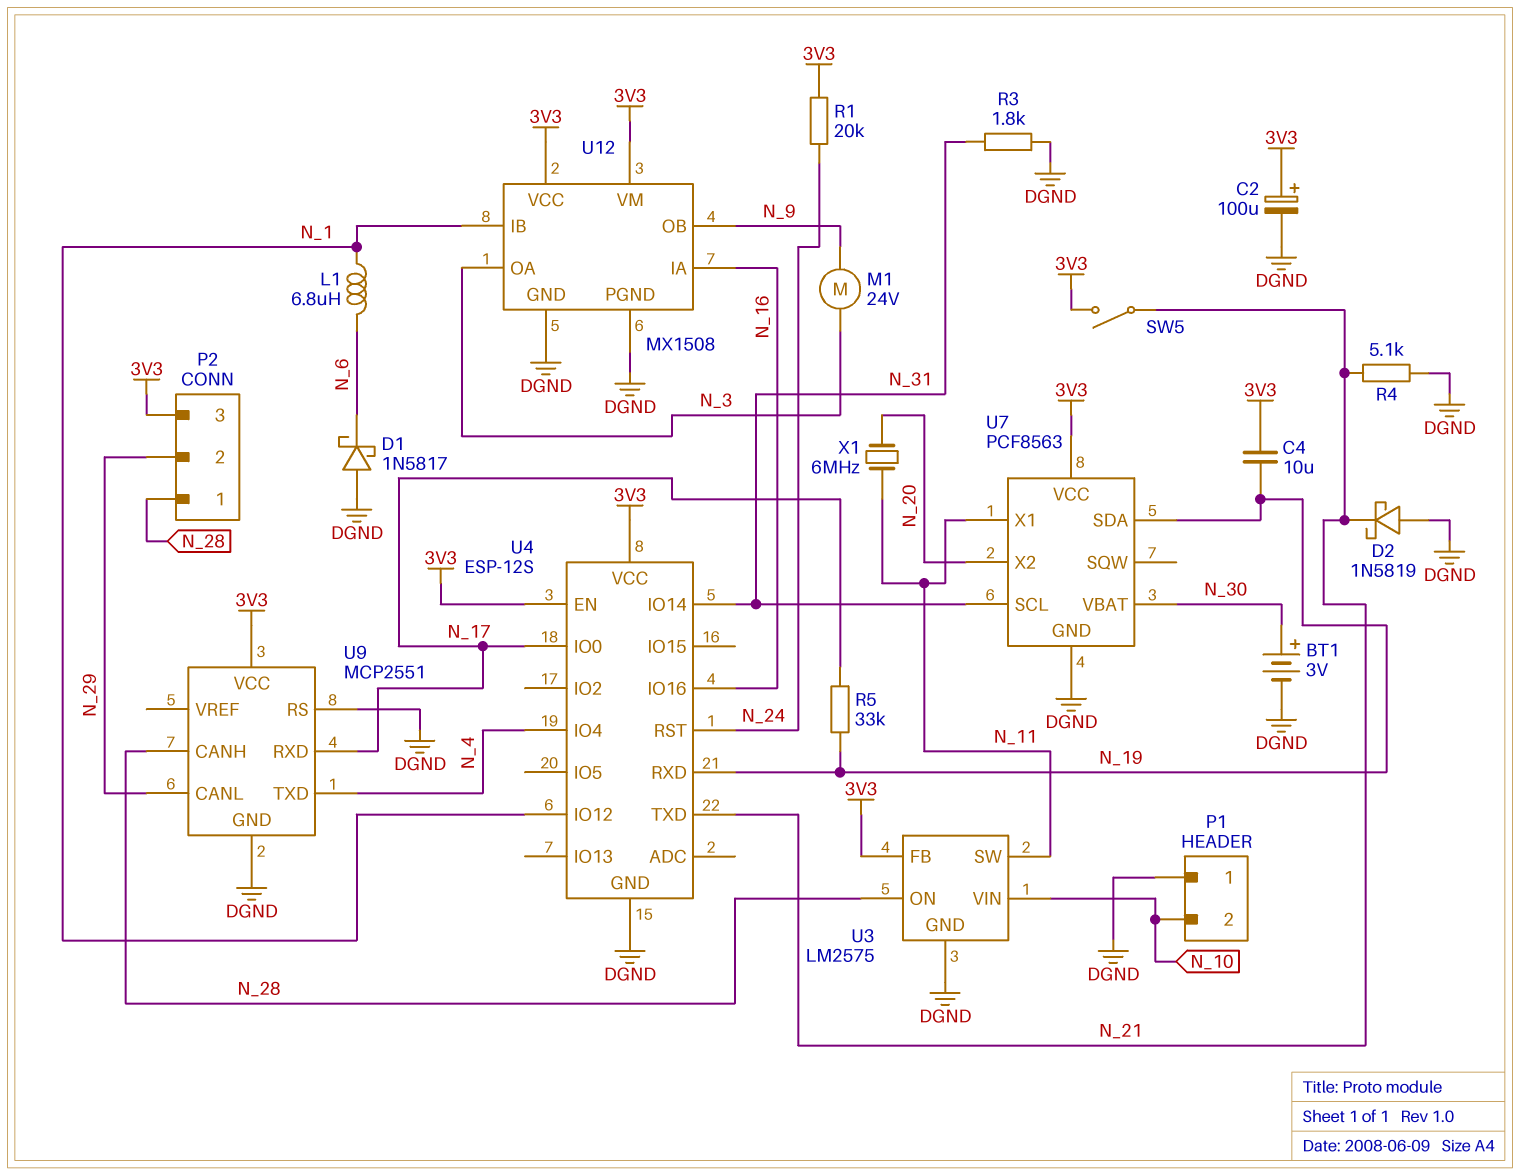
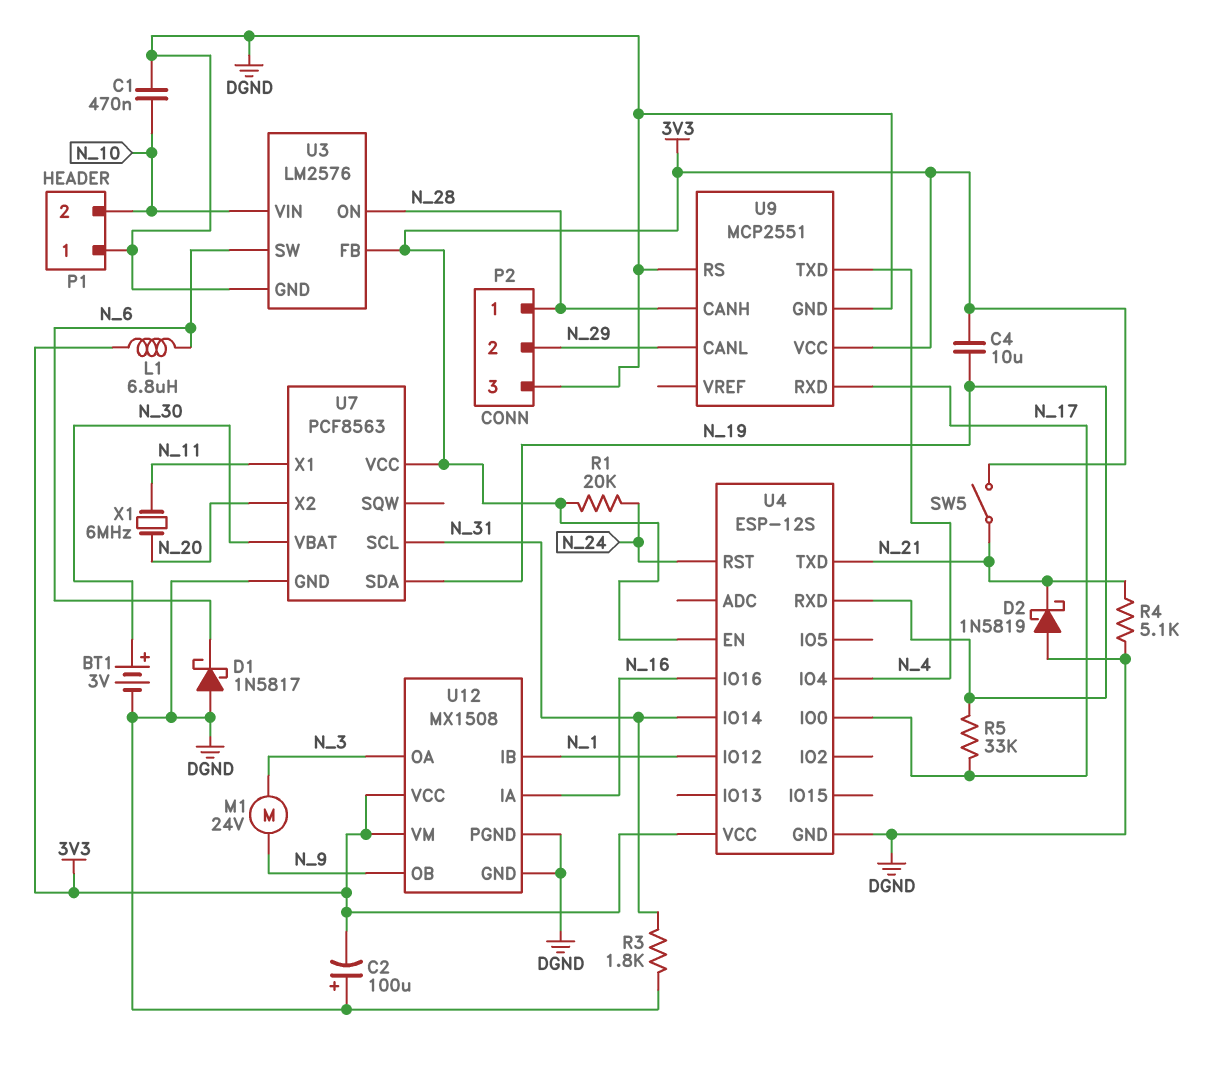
C1: none -> 470nF (DGND, N_10)
C2: 100uF (plus 3V3, minus DGND) -> 100uF (plus DGND, minus 3V3)
L1: 6.8uH (N_1, N_6) -> 6.8uH (3V3, N_6)
P2 pin 3: 3V3 -> DGND
U3: LM2575 -> LM2576
U3 pin SW: N_11 -> N_6

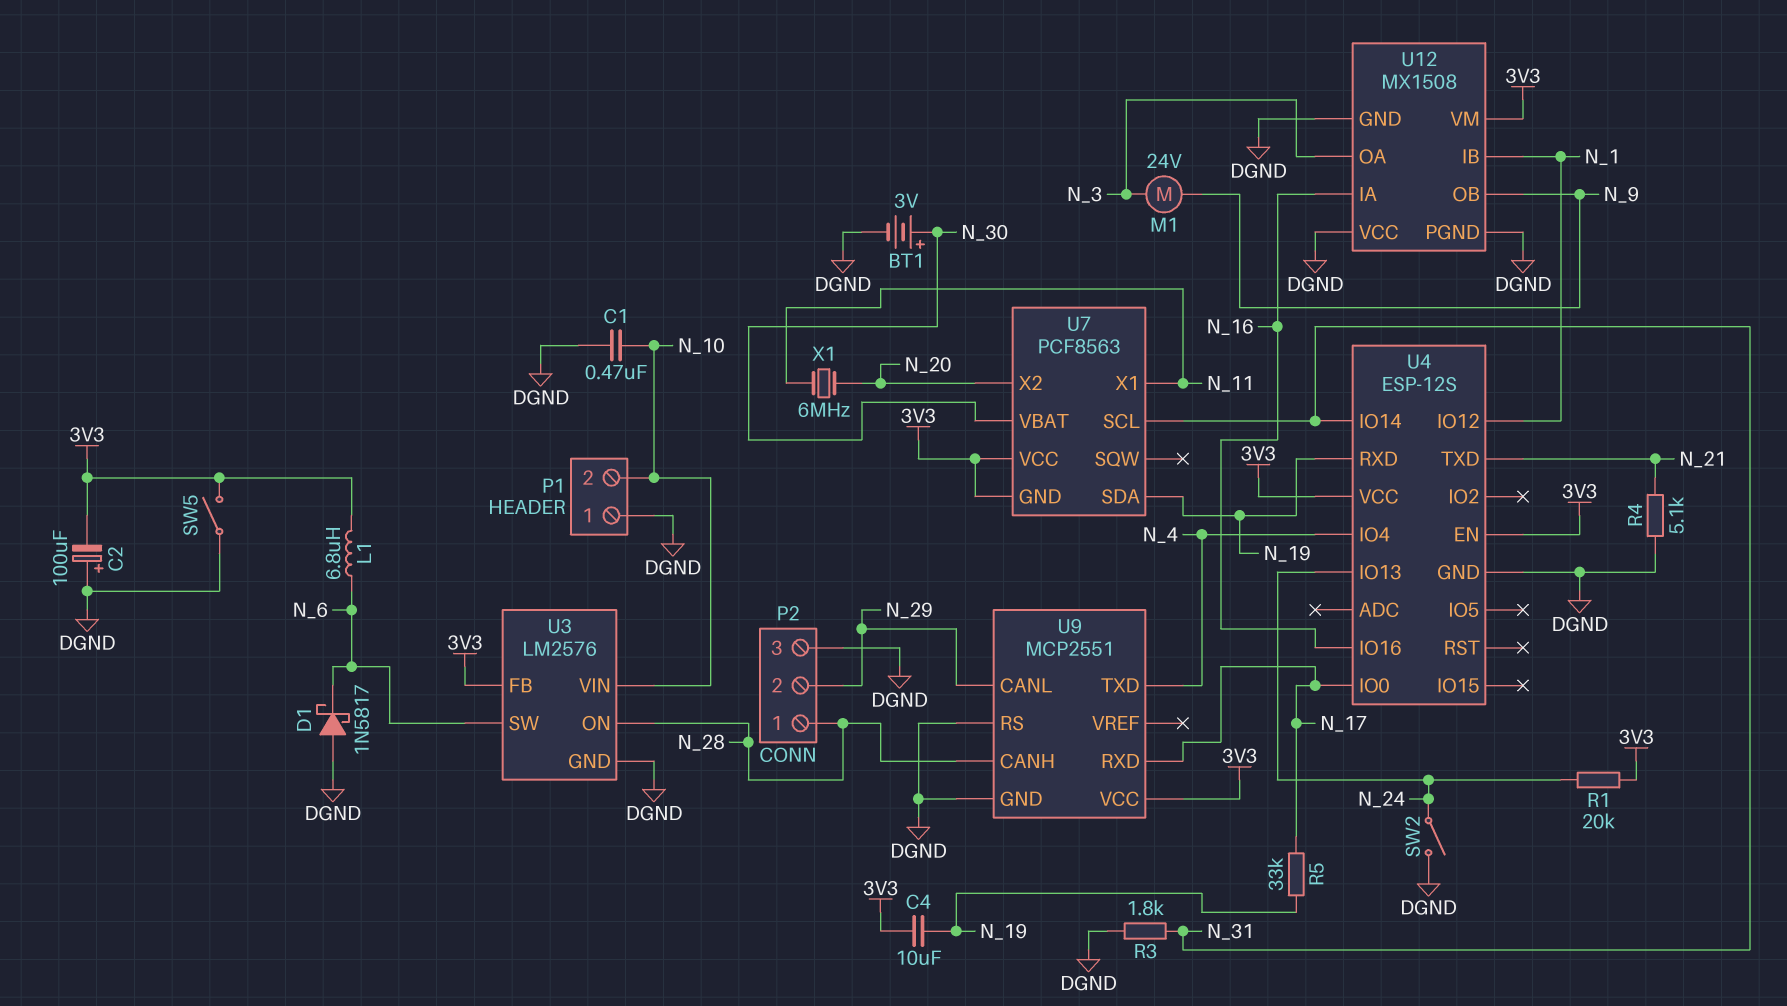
D2: schottky 1N5819 (A DGND, K N_21) -> none
SW2: none -> switch (DGND, N_24)
SW5: switch (3V3, N_21) -> switch (3V3, DGND)
U4 pin IO13: none -> N_24
U4 pin RST: N_24 -> none
U7 pin GND: DGND -> 3V3
U12 pin VCC: 3V3 -> DGND

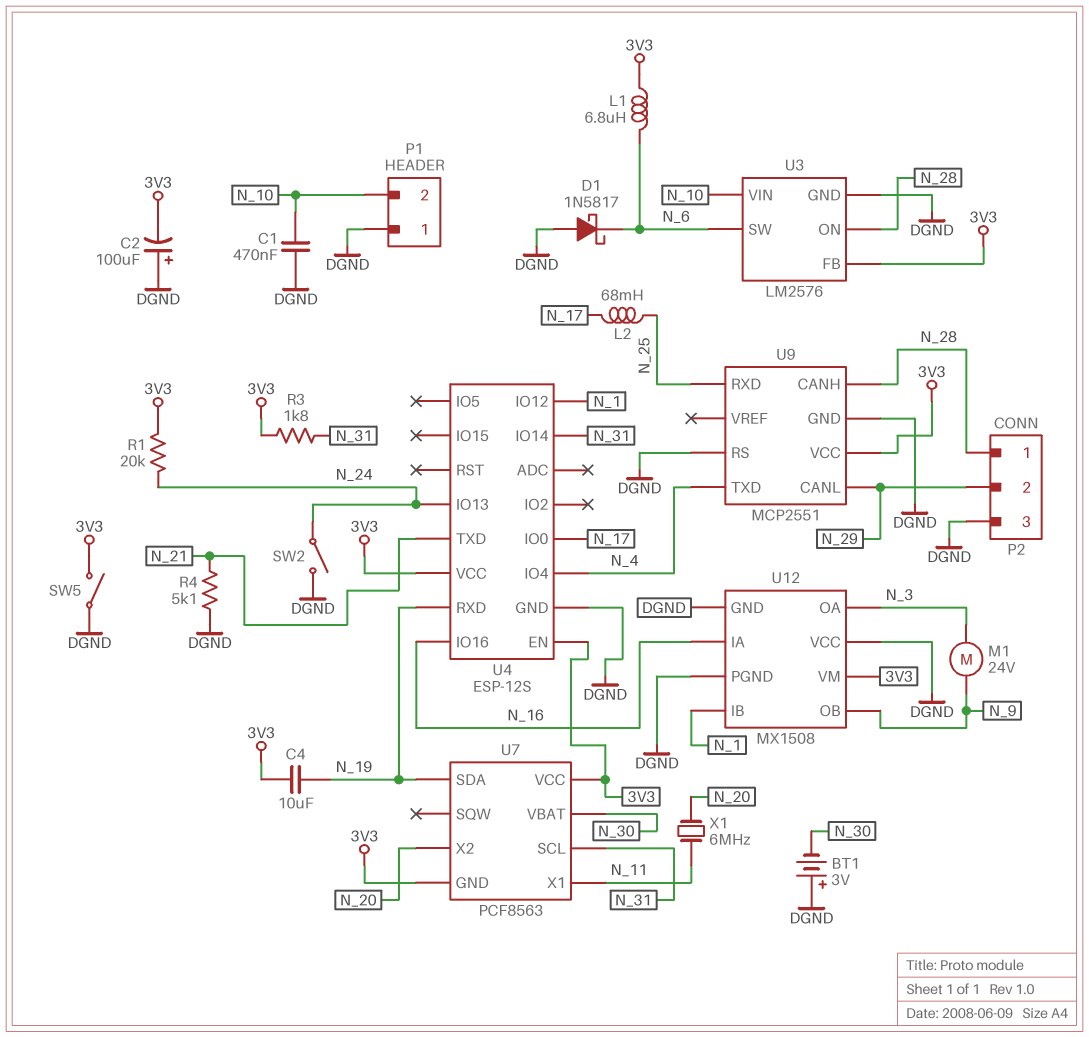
BT1: 3V (plus N_30, minus DGND) -> 3V (plus DGND, minus N_30)
L2: none -> 68mH (N_17, N_25)
R3: 1.8k (DGND, N_31) -> 1.8k (3V3, N_31)
R5: 33k (N_17, N_19) -> none
U9 pin RXD: N_17 -> N_25

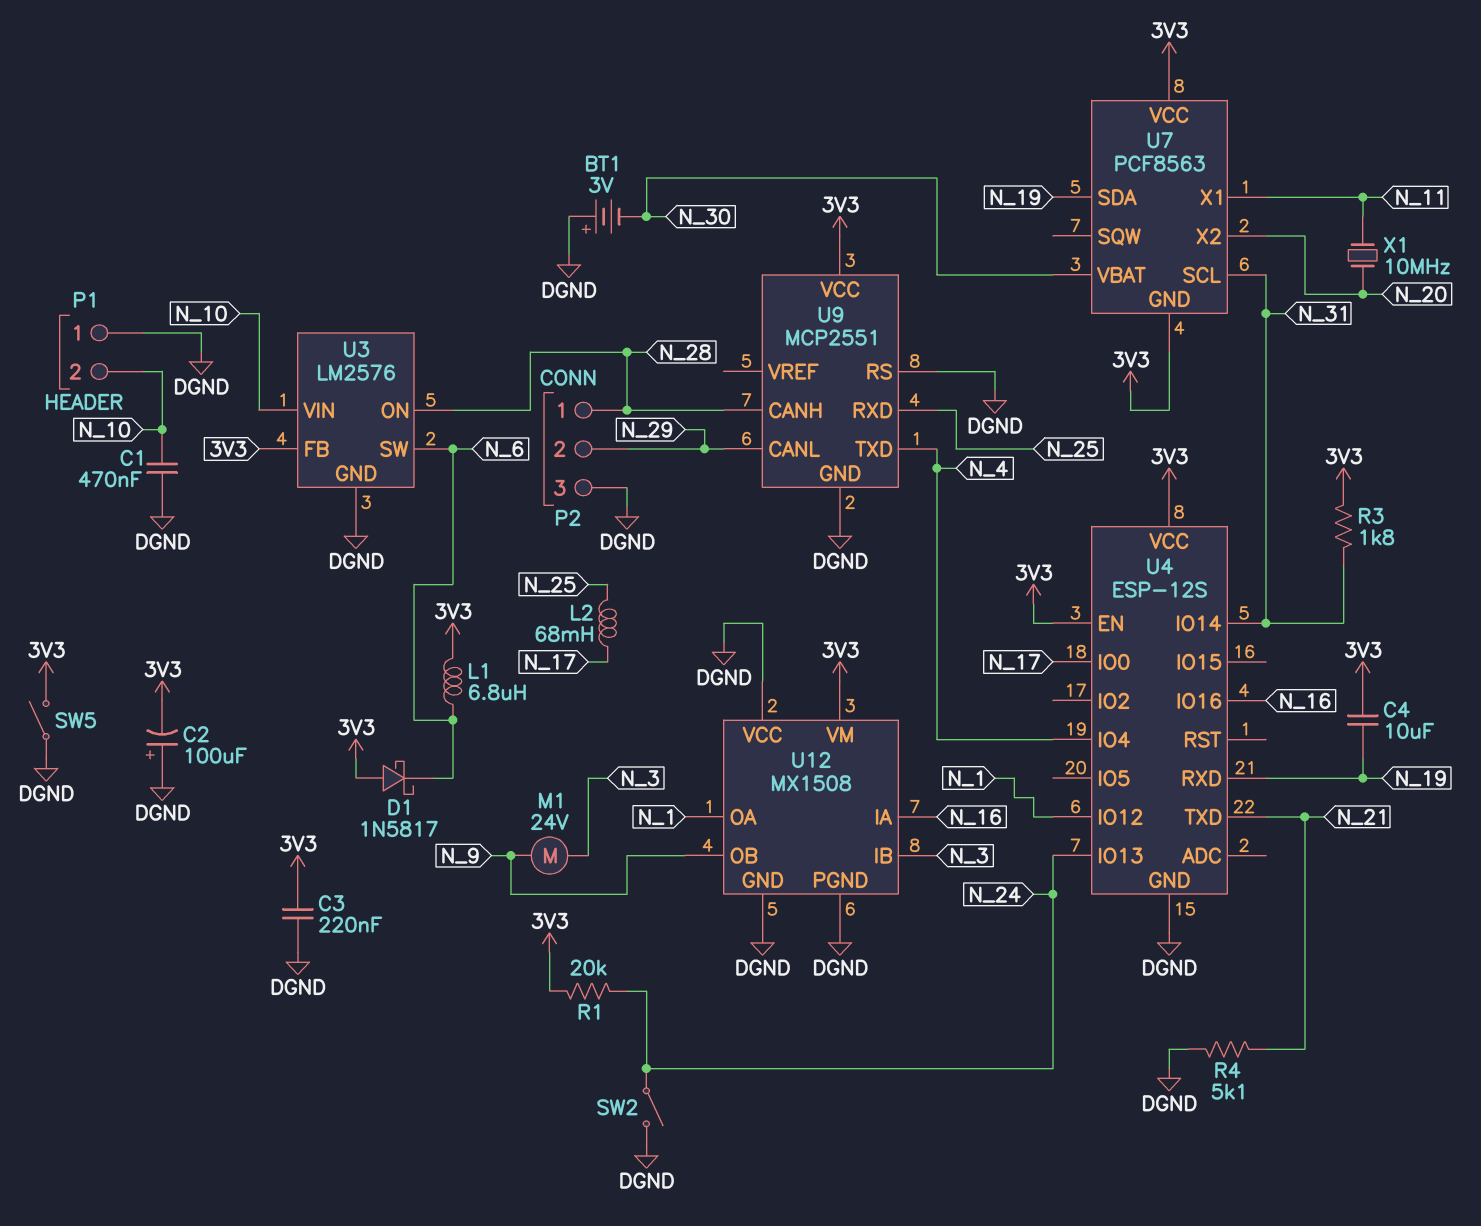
C3: none -> 220nF (3V3, DGND)
D1: schottky 1N5817 (A DGND, K N_6) -> schottky 1N5817 (A 3V3, K N_6)
U12 pin IB: N_1 -> N_3
U12 pin OA: N_3 -> N_1
X1: 6MHz (N_11, N_20) -> 10MHz (N_11, N_20)

